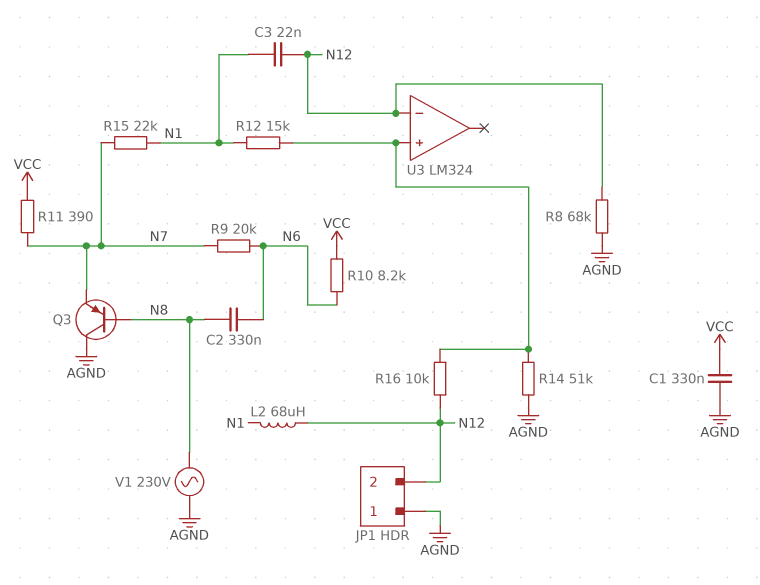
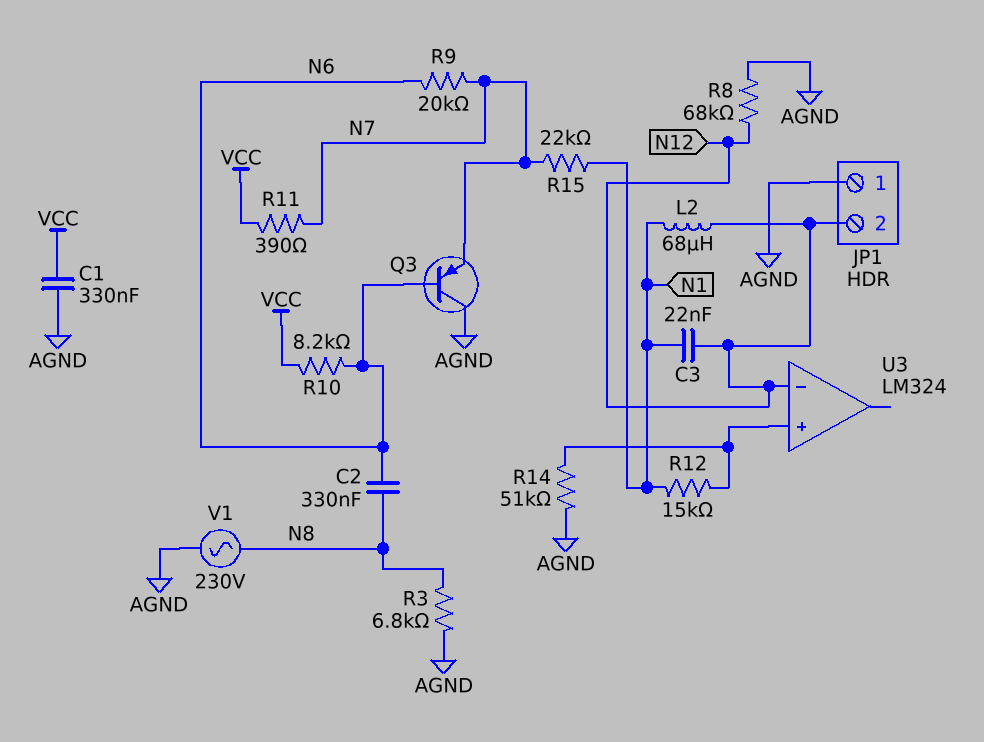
Q3: PNP (B N8, C AGND, E N7) -> PNP (B N6, C AGND, E N7)
R3: none -> 6.8k (AGND, N8)
R16: 10k (N12, U3/in+) -> none

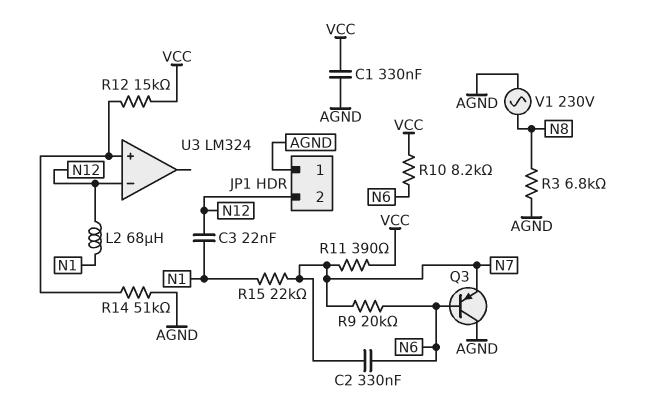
C2: 330nF (N6, N8) -> 330nF (N6, N7)
R8: 68k (AGND, N12) -> none
R12: 15k (N1, U3/in+) -> 15k (U3/in+, VCC)

